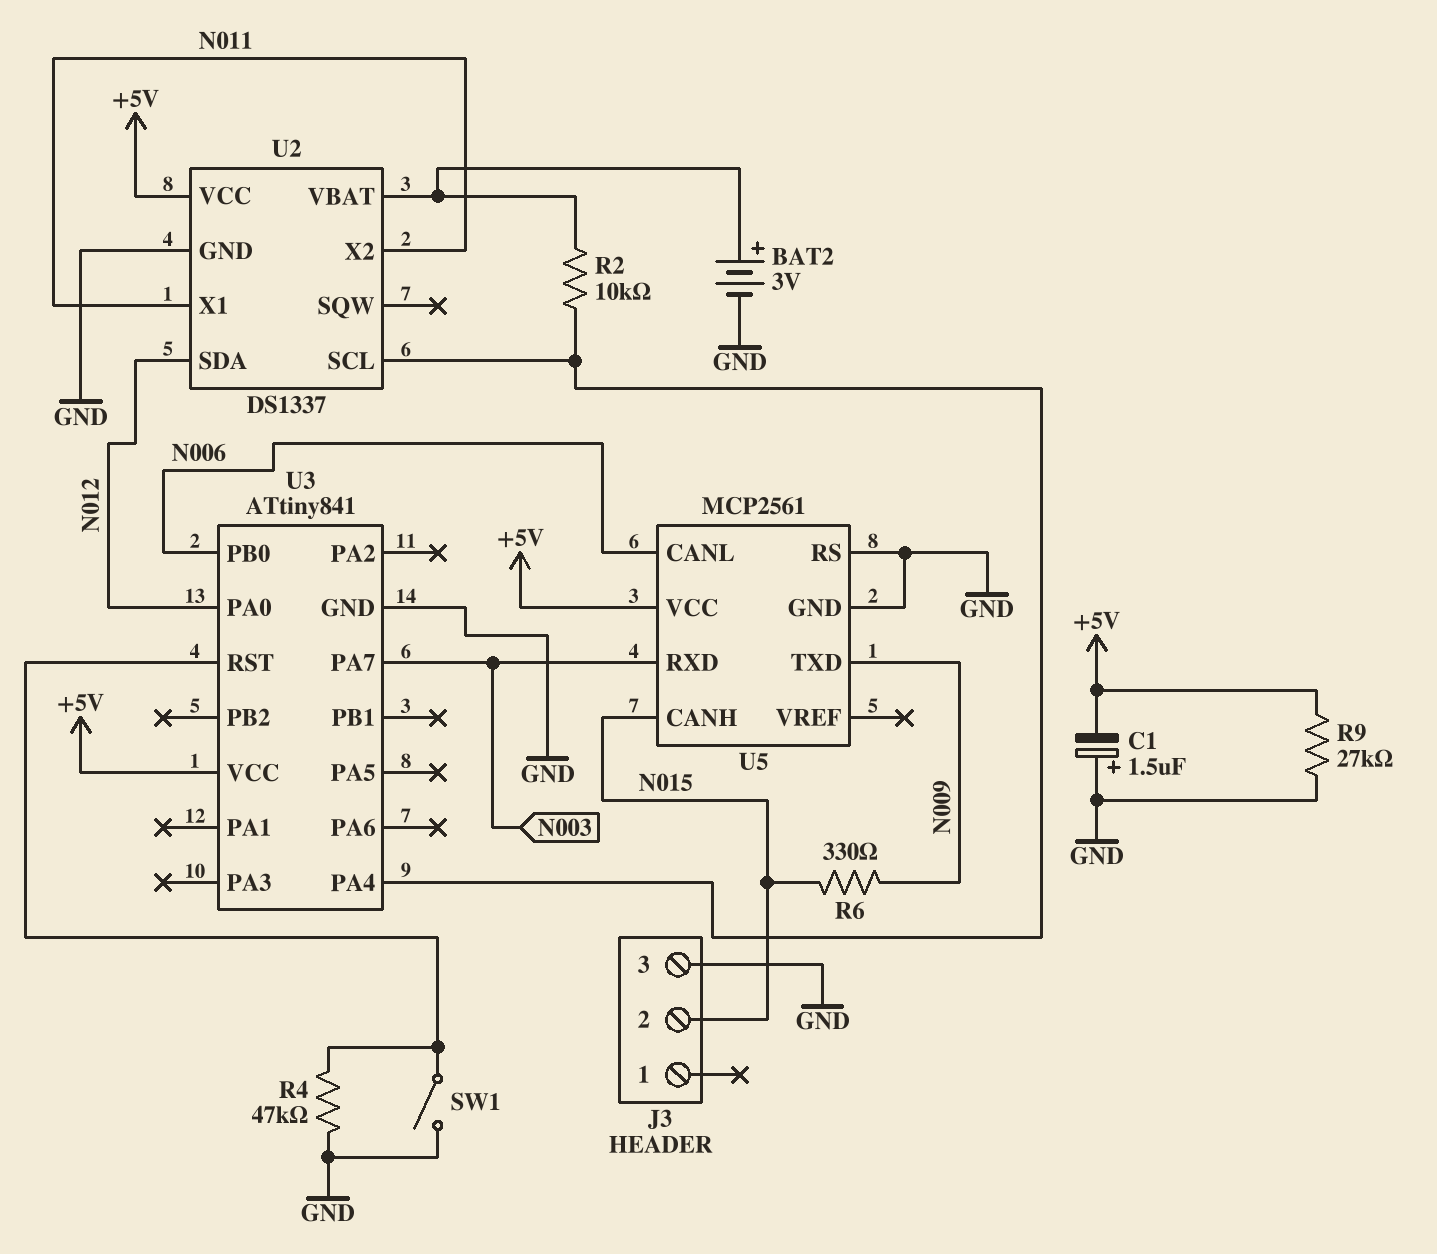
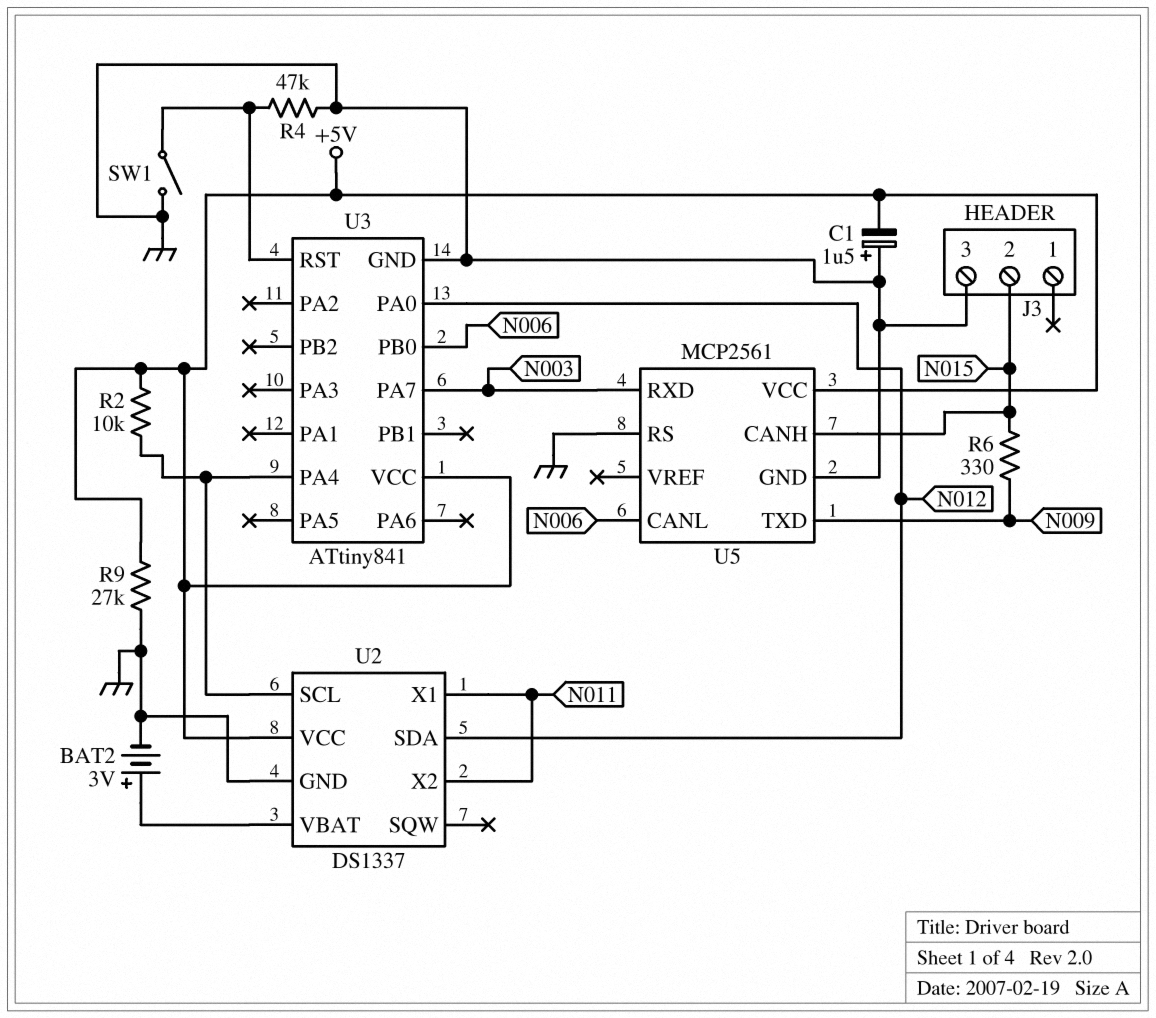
R2: 10k (U2/SCL, U2/VBAT) -> 10k (+5V, U2/SCL)

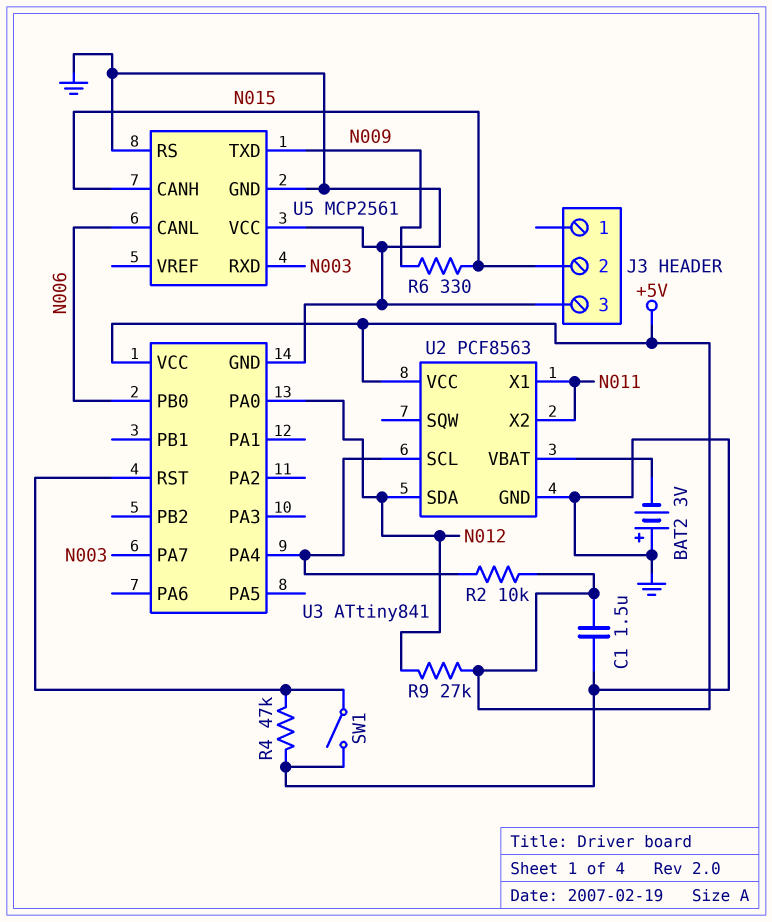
BAT2: 3V (plus U2/VBAT, minus GND) -> 3V (plus GND, minus U2/VBAT)
C1: 1.5uF (plus GND, minus +5V) -> 1.5uF (+5V, GND)
R9: 27k (+5V, GND) -> 27k (+5V, N012)
U2: DS1337 -> PCF8563
U5 pin VCC: +5V -> GND

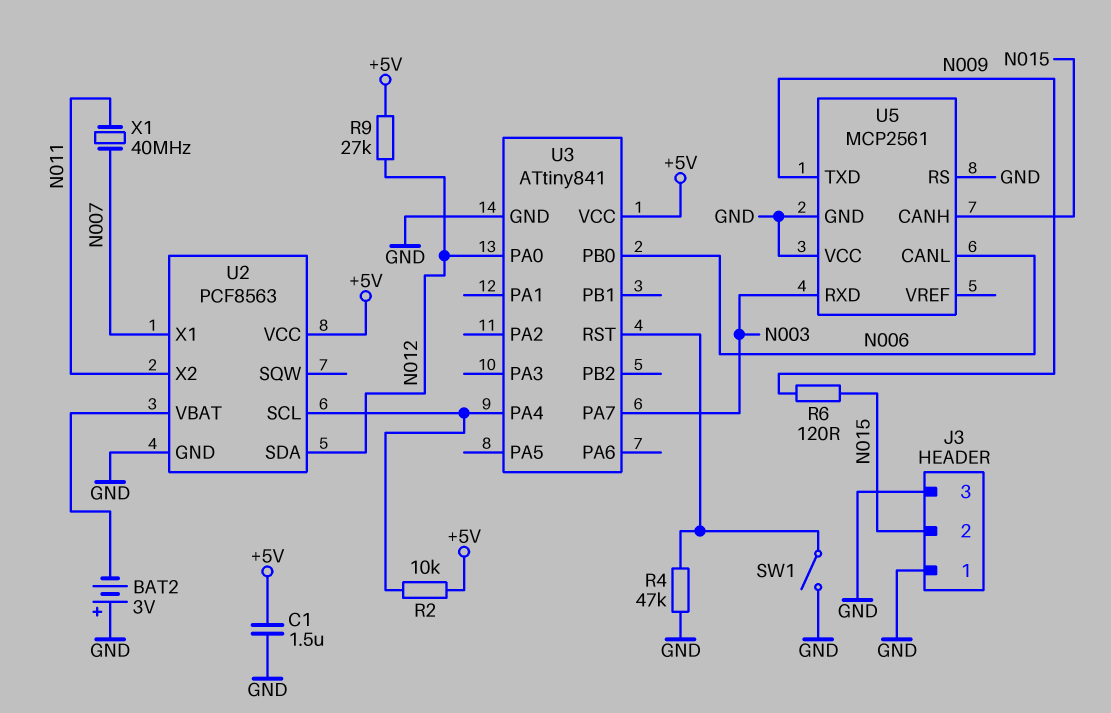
J3 pin 1: none -> GND
R6: 330 (N009, N015) -> 120 (N009, N015)
U2 pin X1: N011 -> N007
X1: none -> 40MHz (N007, N011)

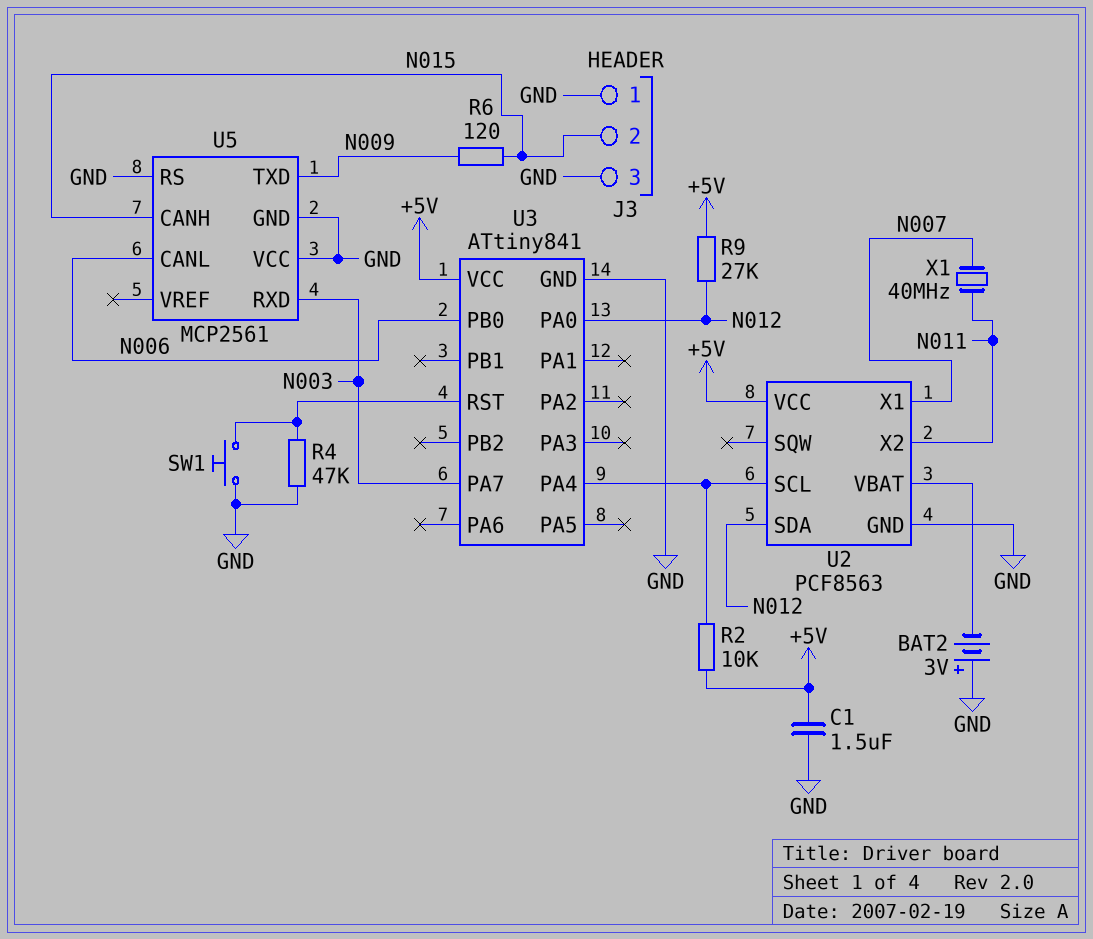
SW1: switch (GND, U3/RST) -> button (GND, U3/RST)

